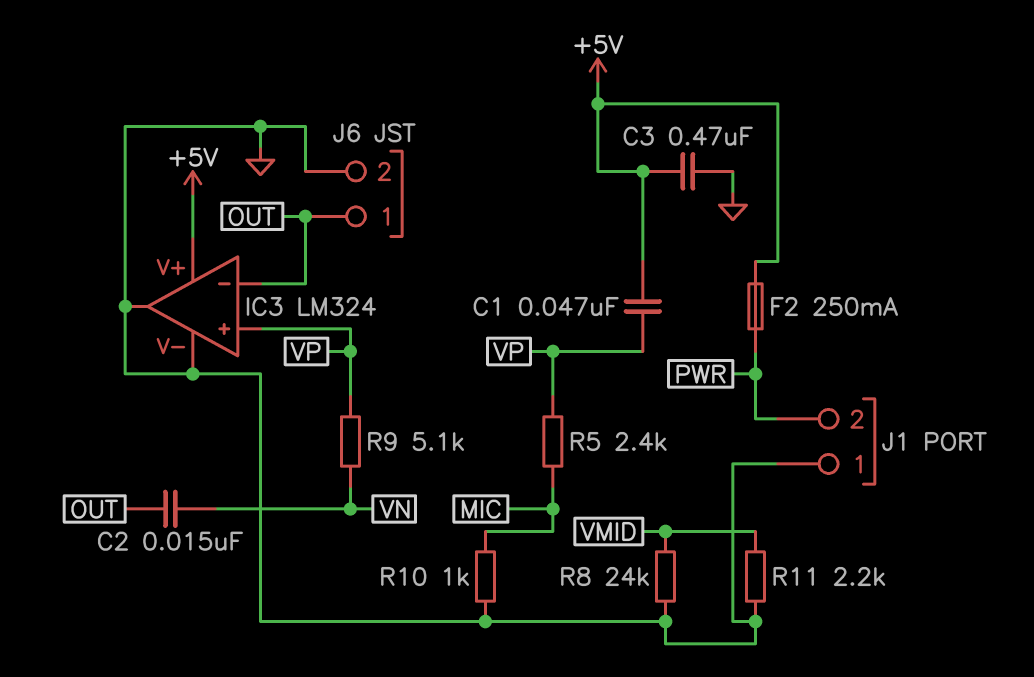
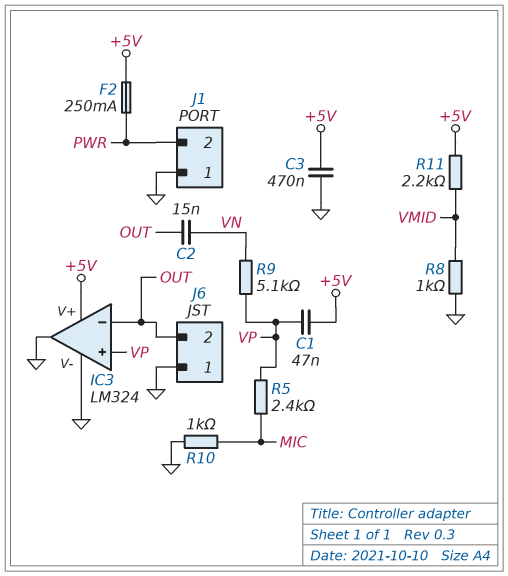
J6 pin 1: OUT -> GND
J6 pin 2: GND -> OUT
R8: 24k (GND, VMID) -> 1k (GND, VMID)
R11: 2.2k (GND, VMID) -> 2.2k (+5V, VMID)

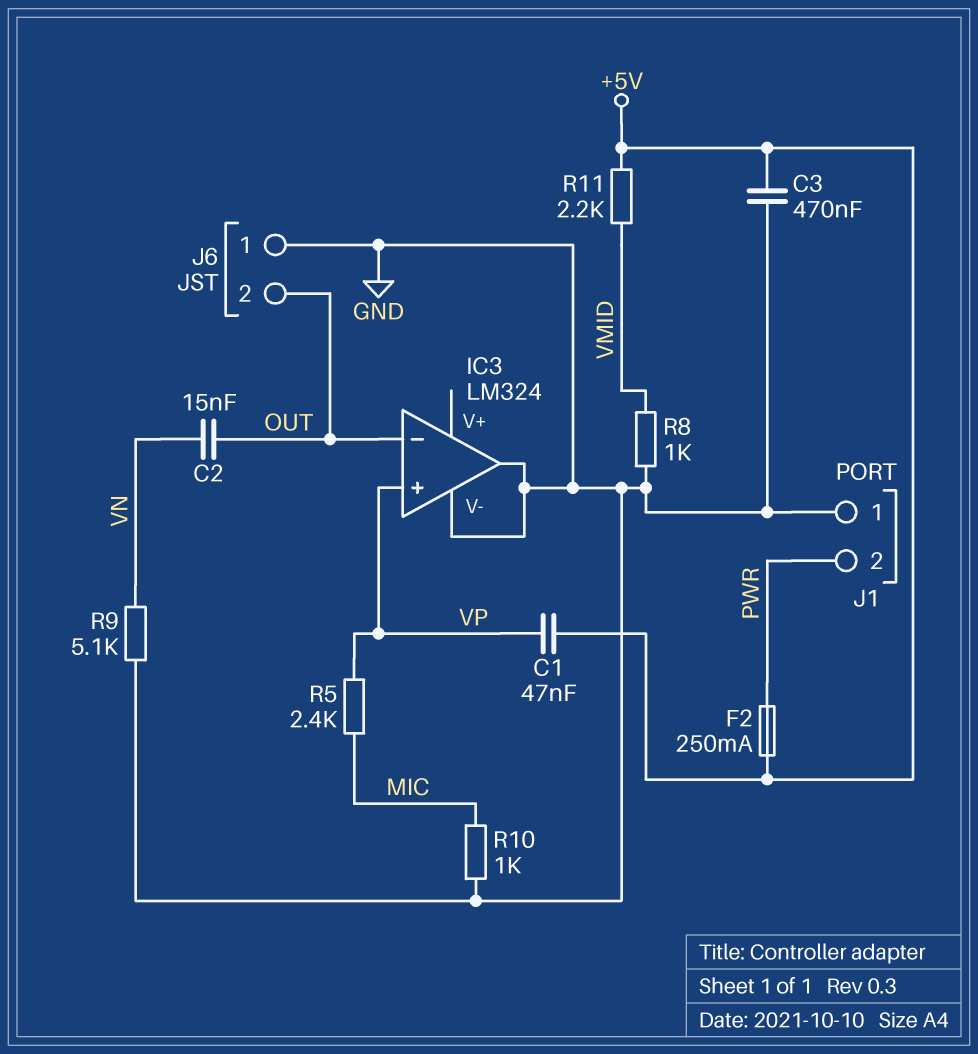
IC3 pin V+: +5V -> none
R9: 5.1k (VN, VP) -> 5.1k (GND, VN)

